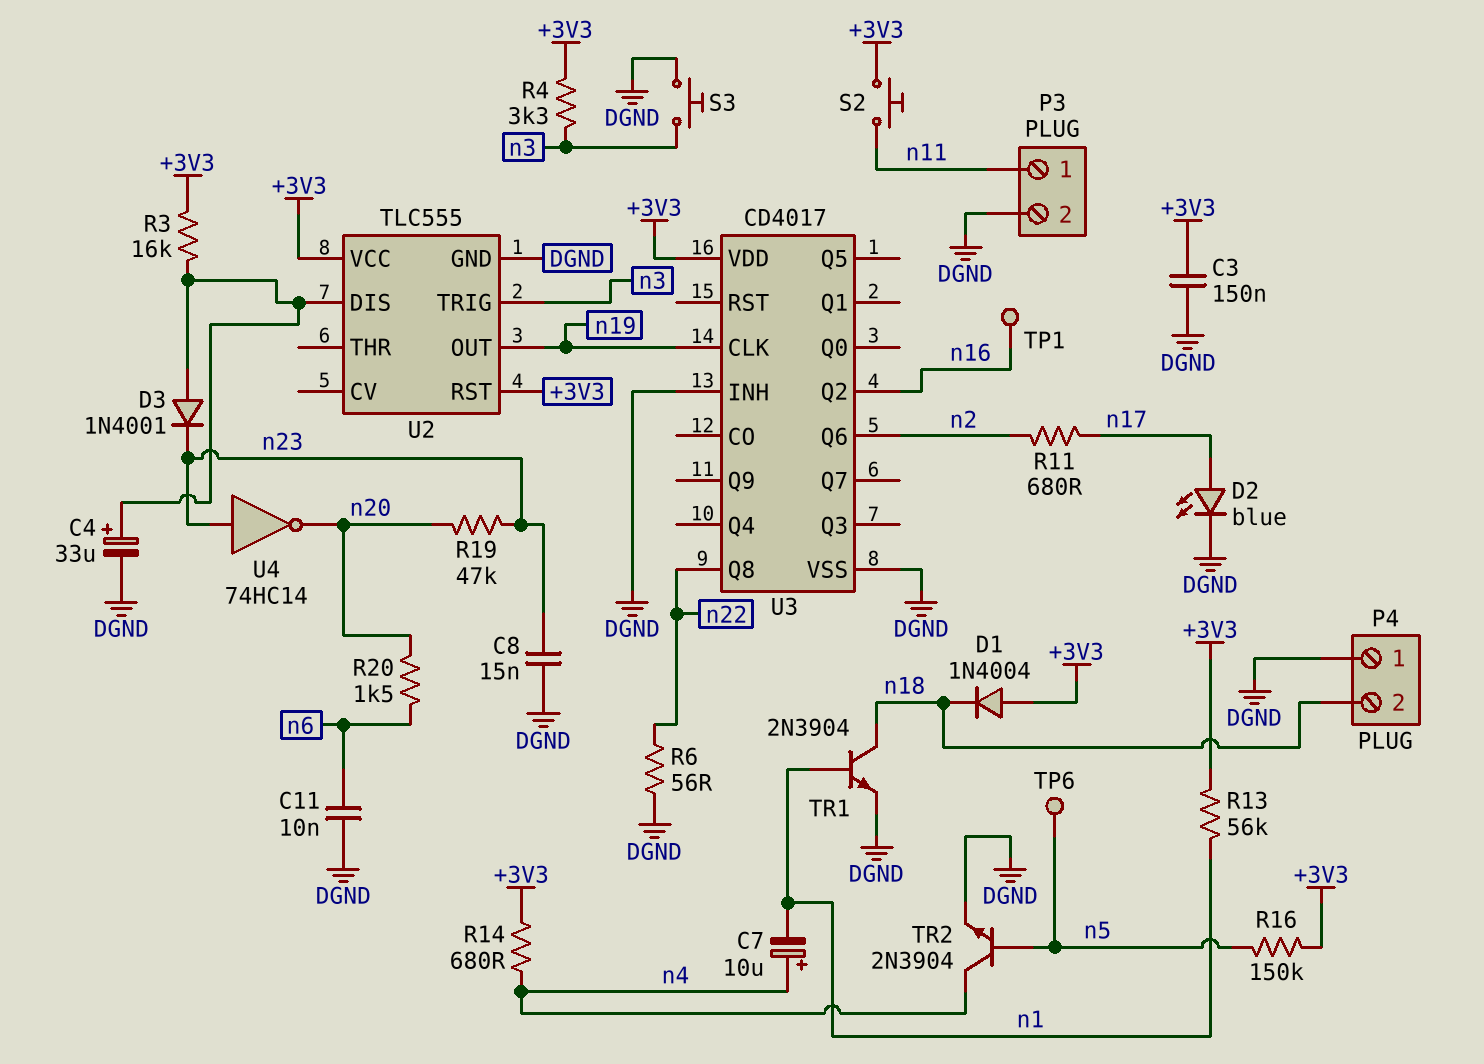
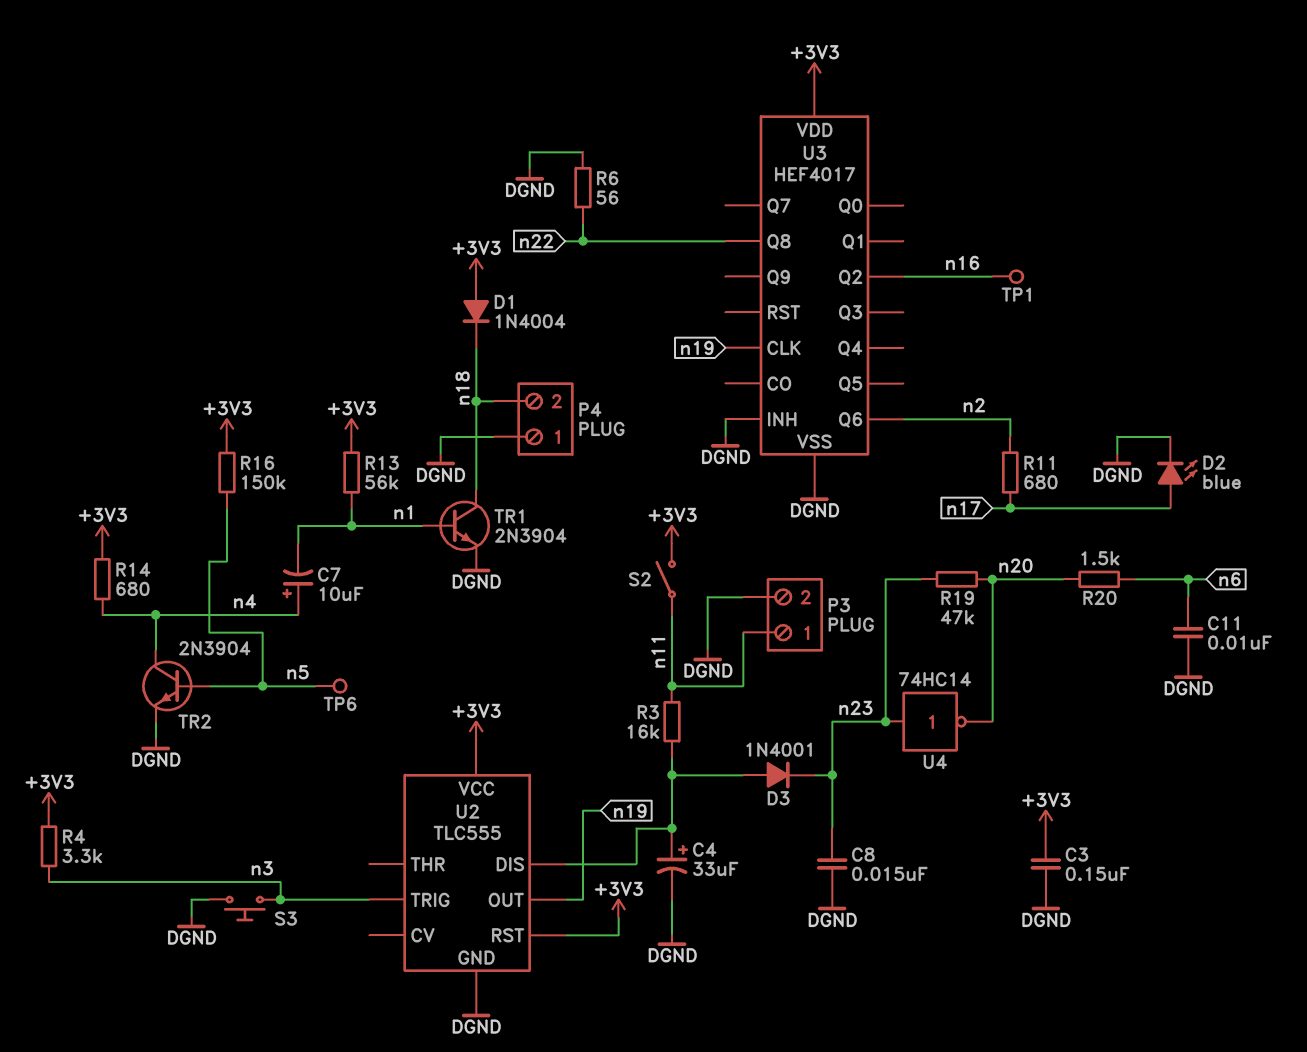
R3: 16k (+3V3, U2/DIS) -> 16k (U2/DIS, n11)
S2: button (+3V3, n11) -> switch (+3V3, n11)
U3: CD4017 -> HEF4017

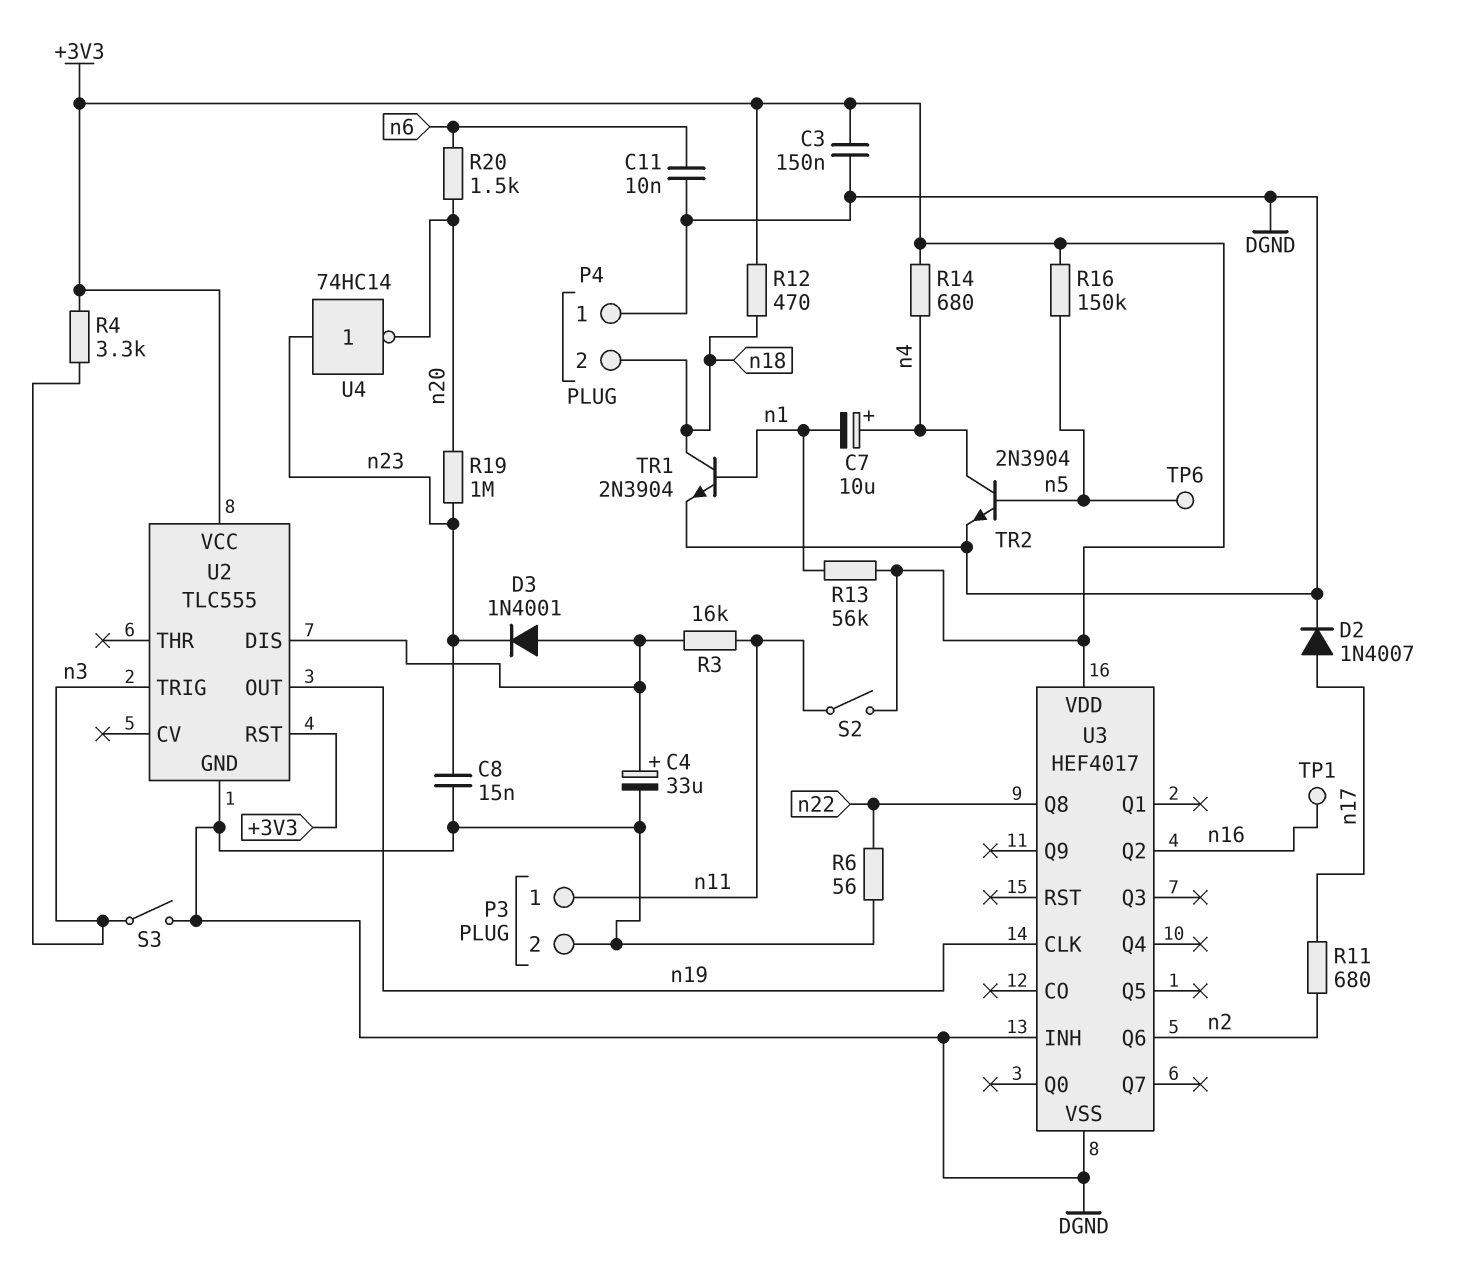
D1: diode 1N4004 (A +3V3, K n18) -> none
D2: LED blue (A n17, K DGND) -> diode 1N4007 (A n17, K DGND)
R12: none -> 470 (+3V3, n18)
R19: 47k (n20, n23) -> 1M (n20, n23)
S3: button (DGND, n3) -> switch (DGND, n3)

